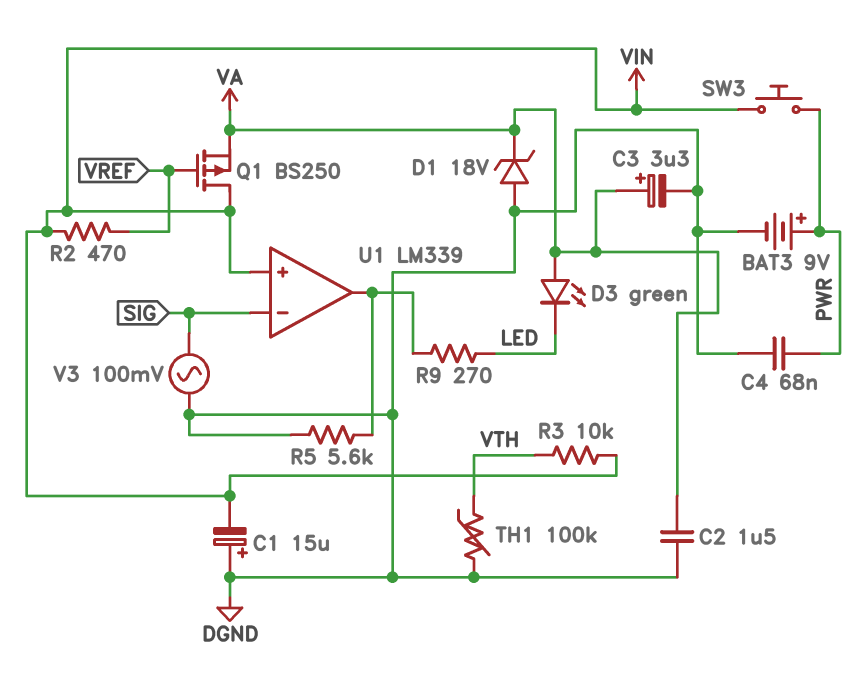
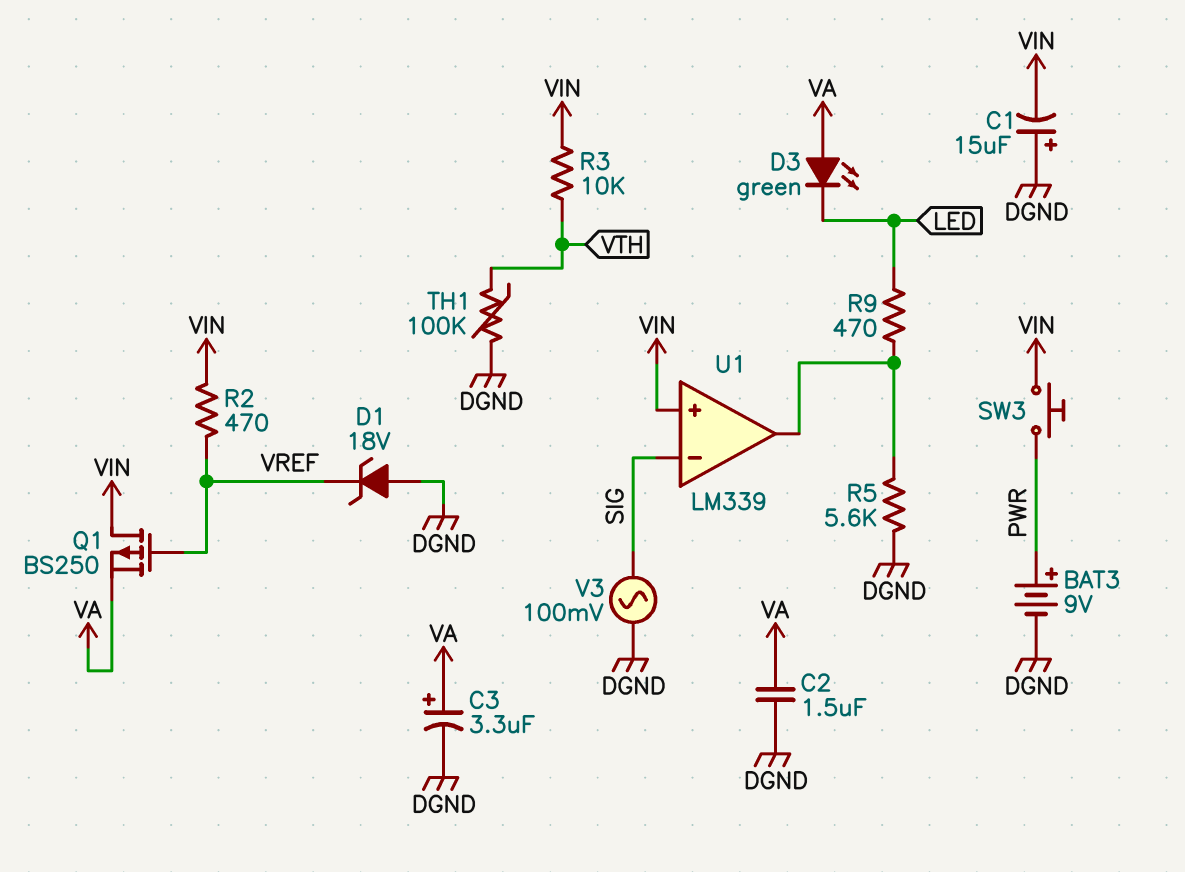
C4: 68nF (DGND, PWR) -> none
D1: zener 18V (A DGND, K VA) -> zener 18V (A DGND, K VREF)
R9: 270 (LED, U1/out) -> 470 (LED, U1/out)

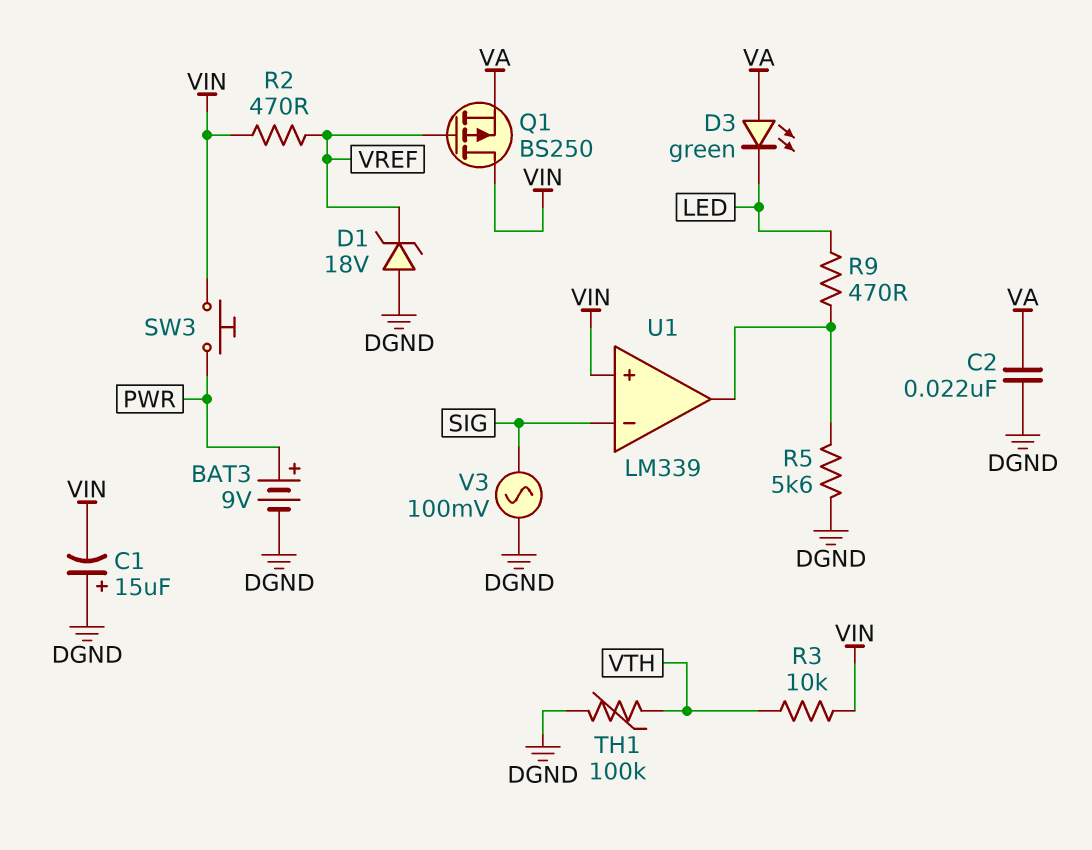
C2: 1.5uF (DGND, VA) -> 22nF (DGND, VA)
C3: 3.3uF (plus VA, minus DGND) -> none

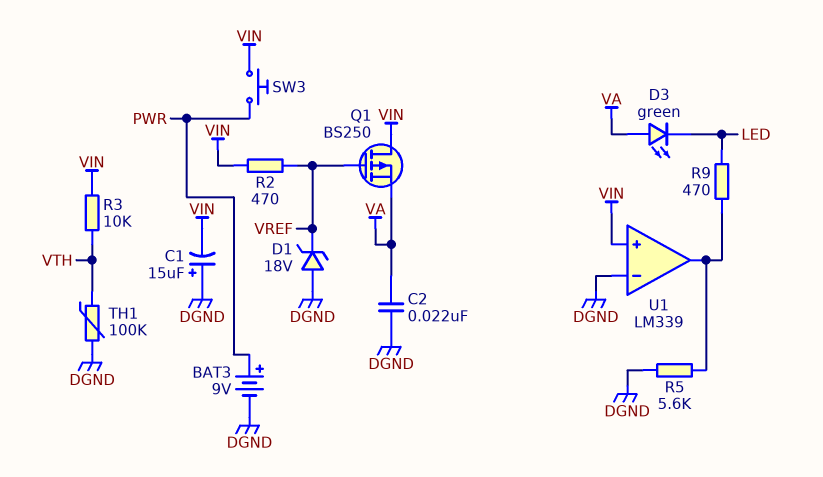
U1 pin in-: SIG -> DGND
V3: AC 100mV (DGND, SIG) -> none

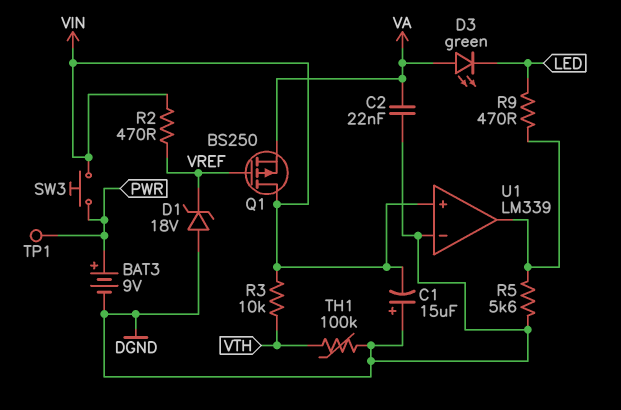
TP1: none -> test point (PWR)

